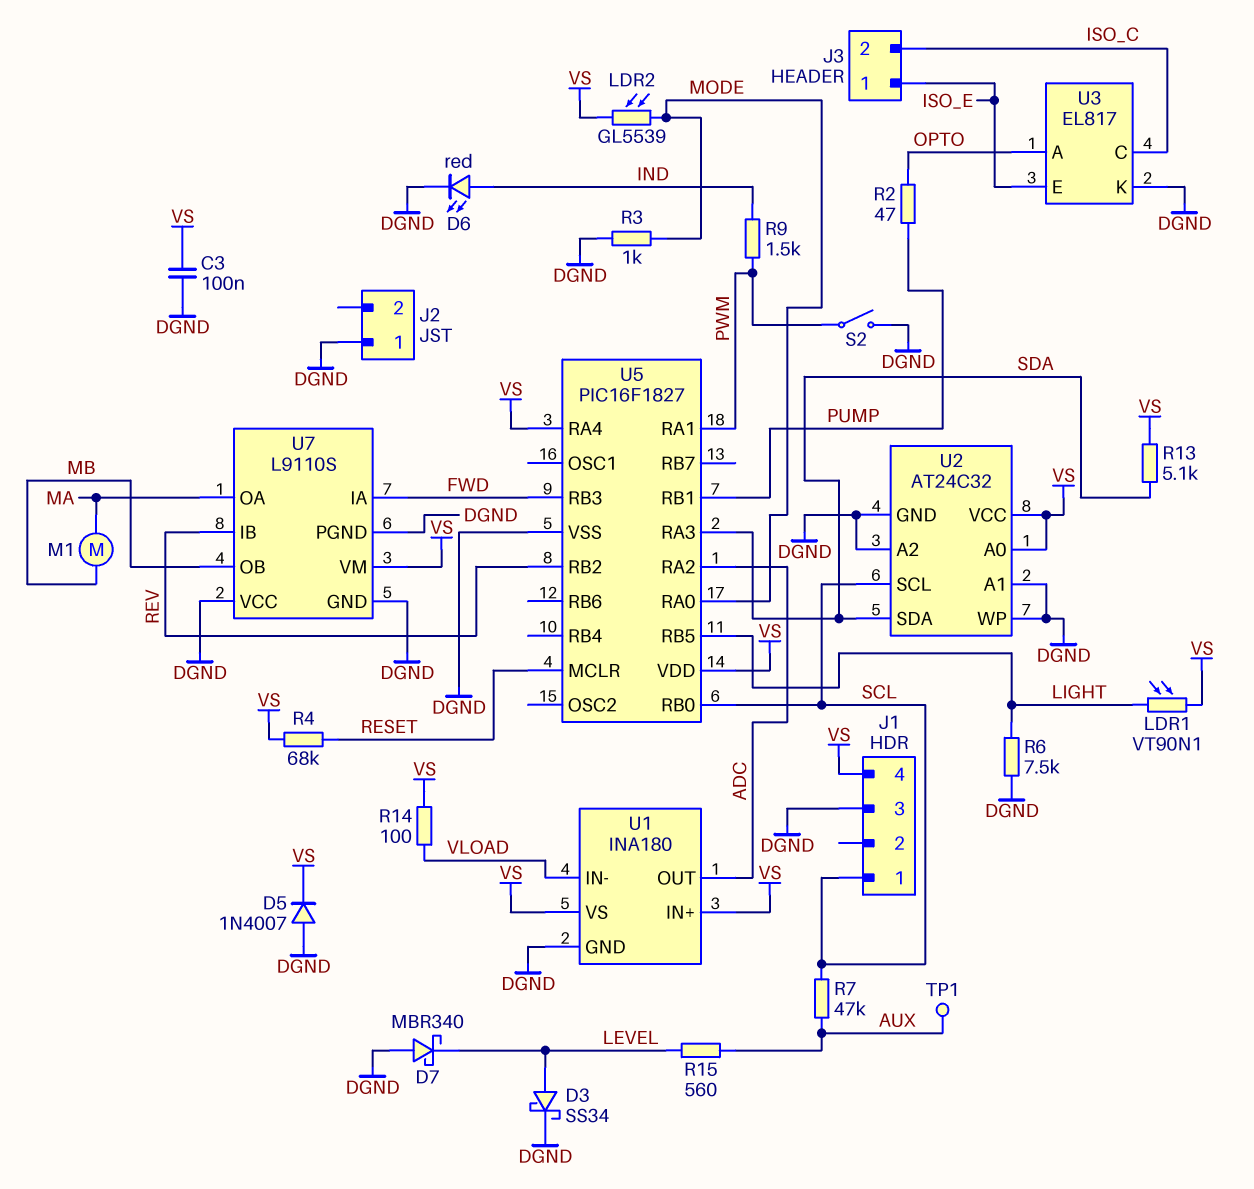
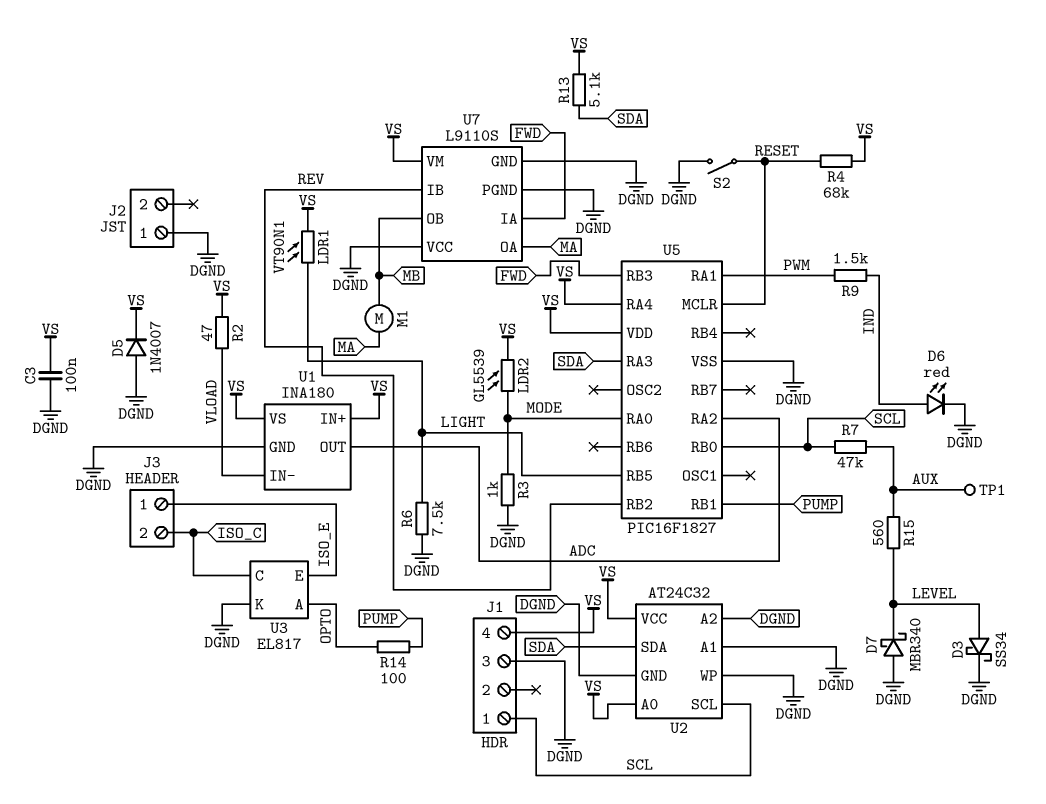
R2: 47 (OPTO, PUMP) -> 47 (VLOAD, VS)
R14: 100 (VLOAD, VS) -> 100 (OPTO, PUMP)
S2: switch (DGND, PWM) -> switch (DGND, RESET)

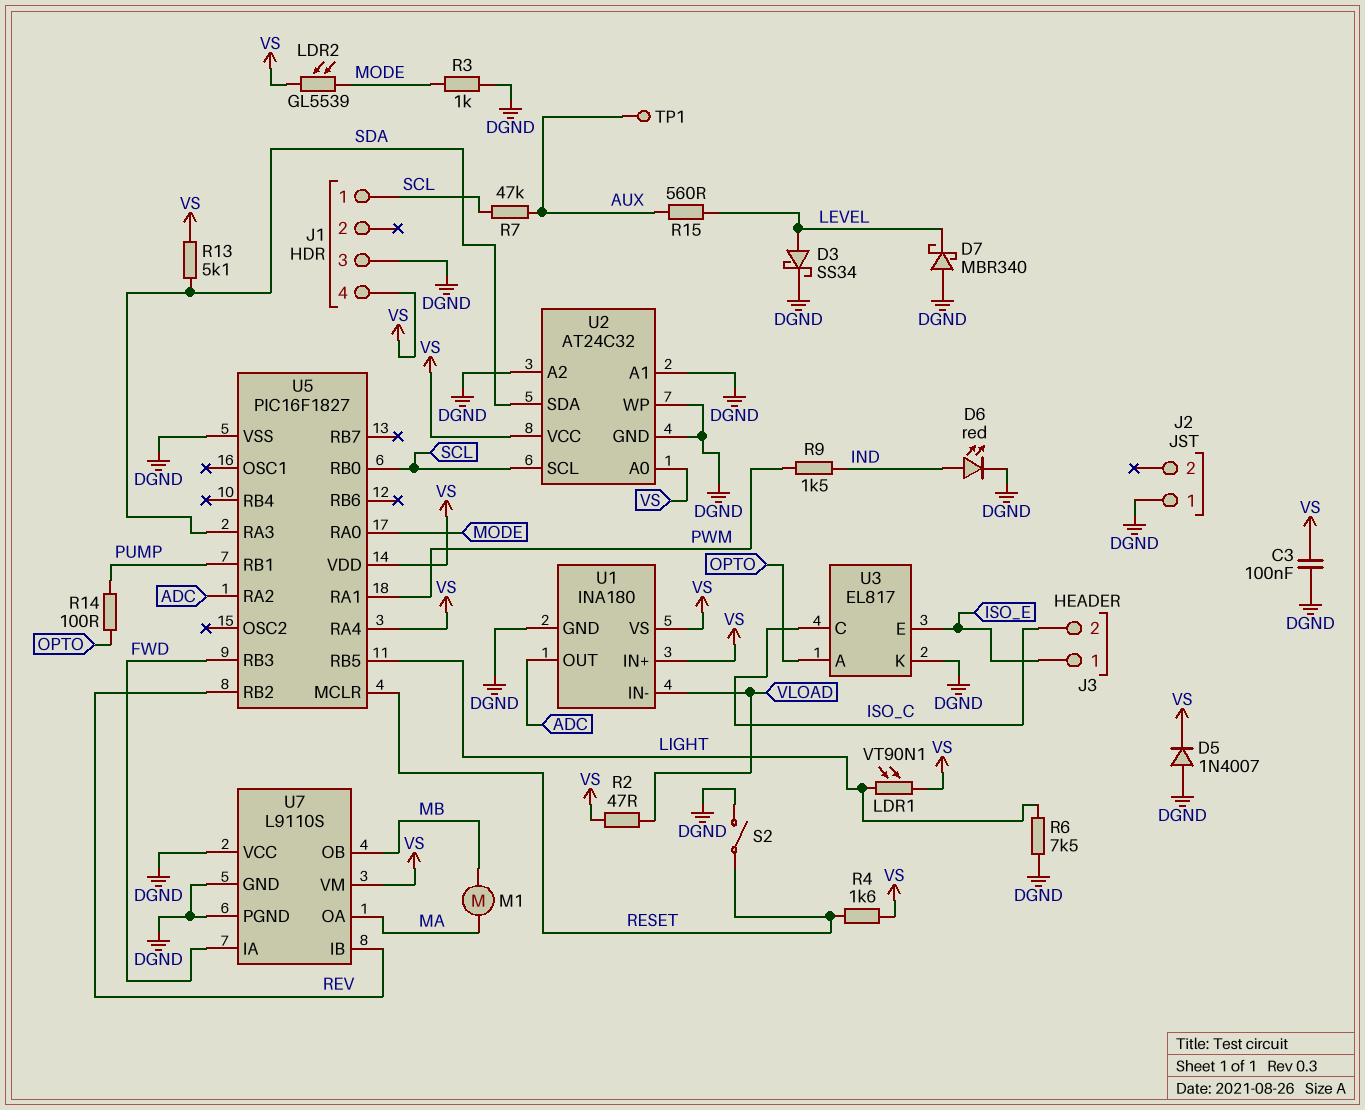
R4: 68k (RESET, VS) -> 1.6k (RESET, VS)

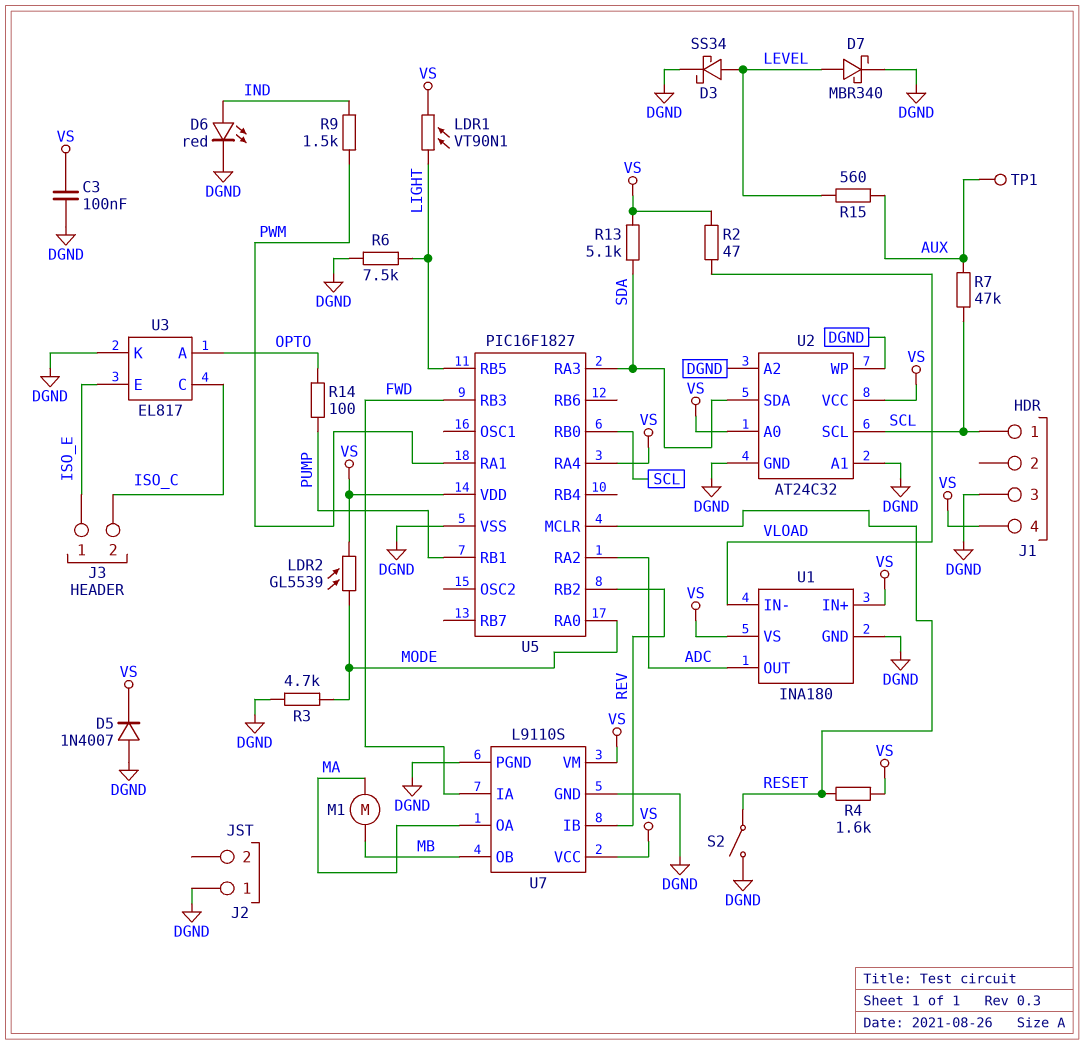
D7: schottky MBR340 (A DGND, K LEVEL) -> schottky MBR340 (A LEVEL, K DGND)
R3: 1k (DGND, MODE) -> 4.7k (DGND, MODE)
U7 pin VCC: DGND -> VS

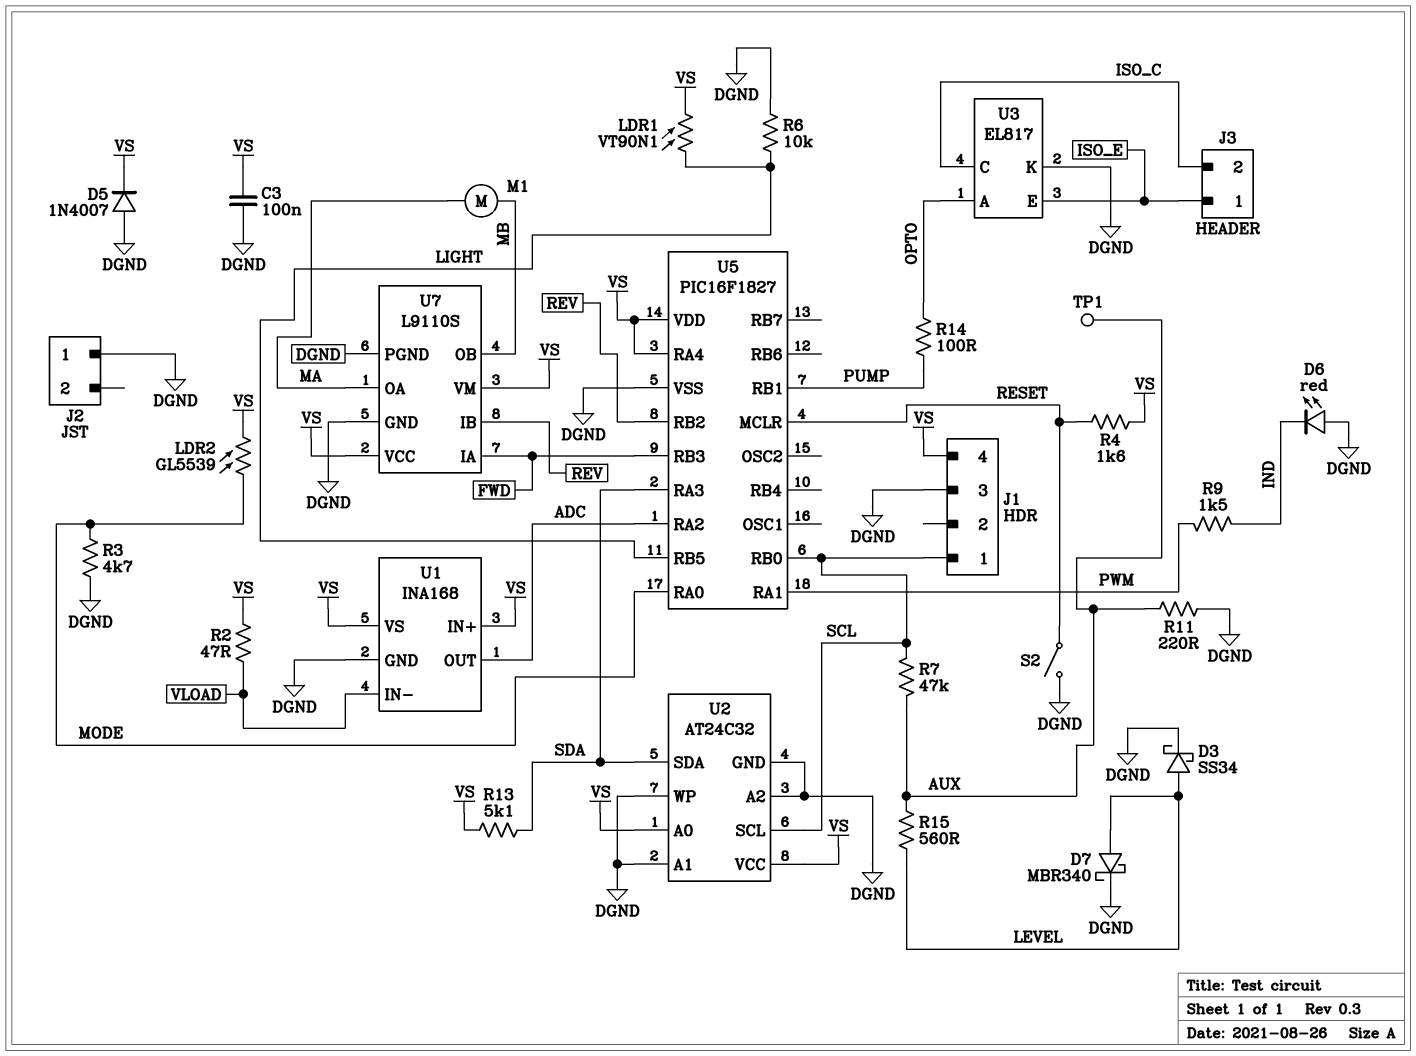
D6: LED red (A IND, K DGND) -> LED red (A DGND, K IND)
R6: 7.5k (DGND, LIGHT) -> 10k (DGND, LIGHT)
R11: none -> 220 (AUX, DGND)
U1: INA180 -> INA168

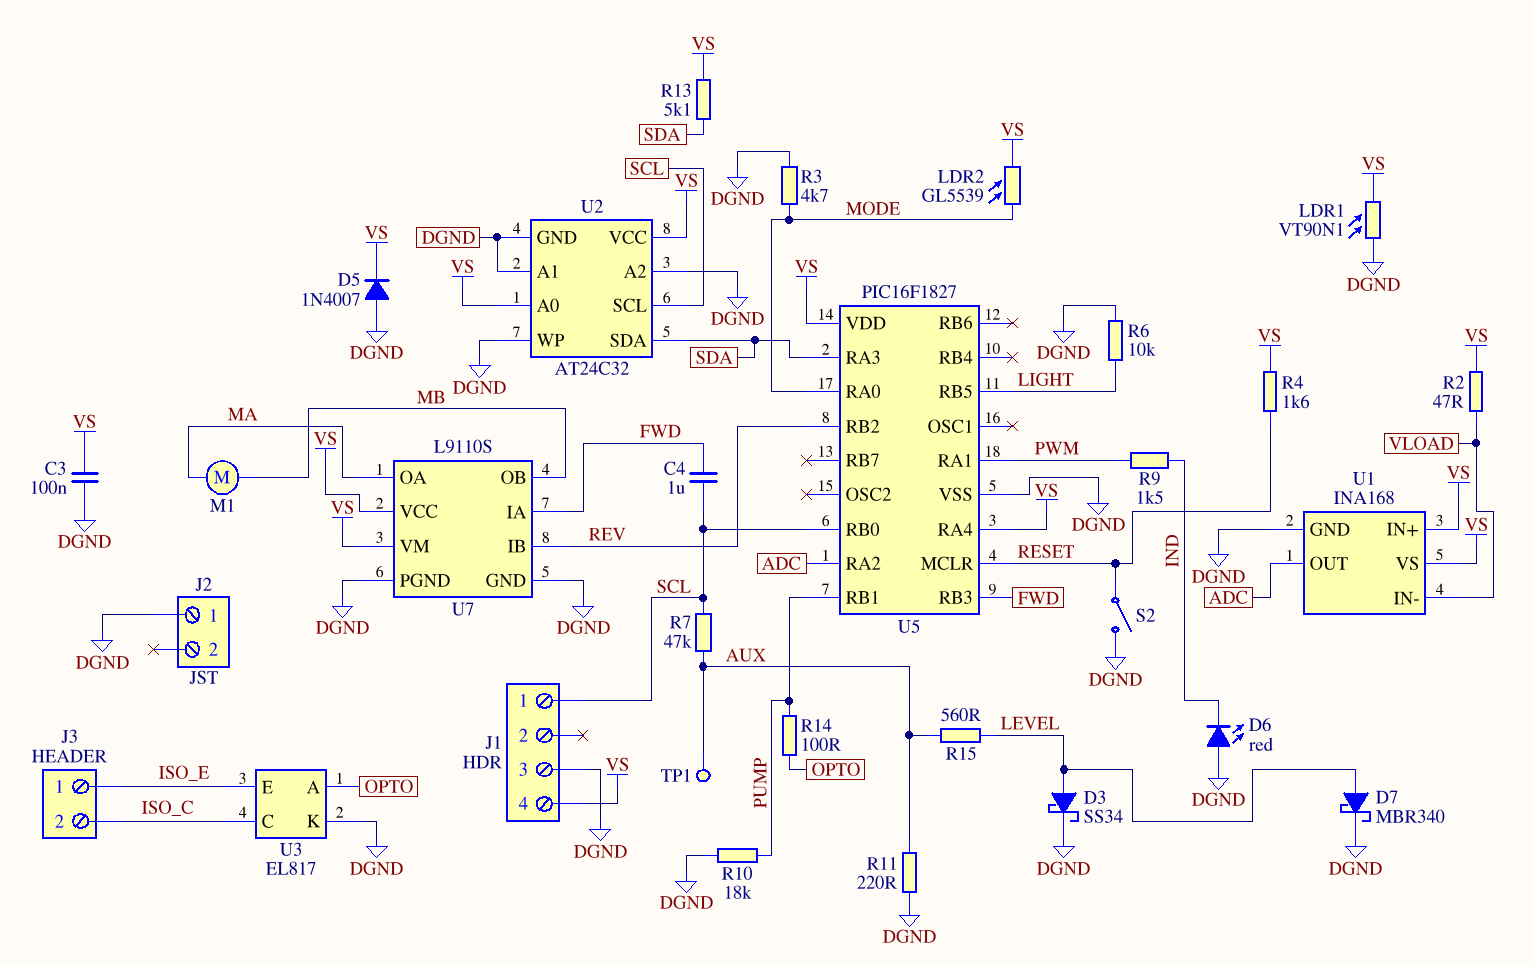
C4: none -> 1uF (FWD, SCL)
LDR1: VT90N1 (LIGHT, VS) -> VT90N1 (DGND, VS)
R10: none -> 18k (DGND, PUMP)

